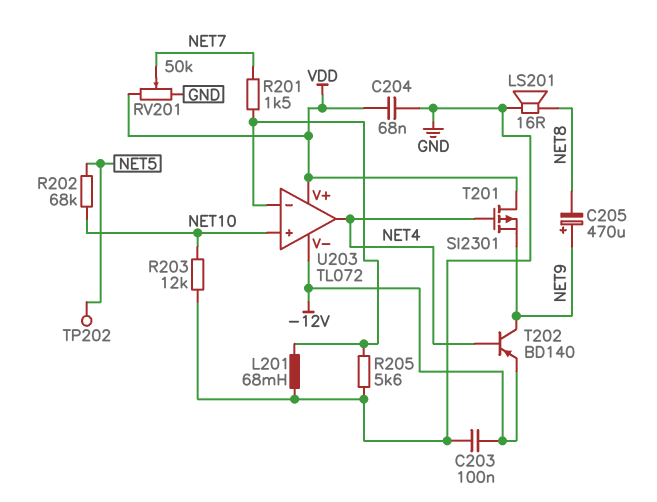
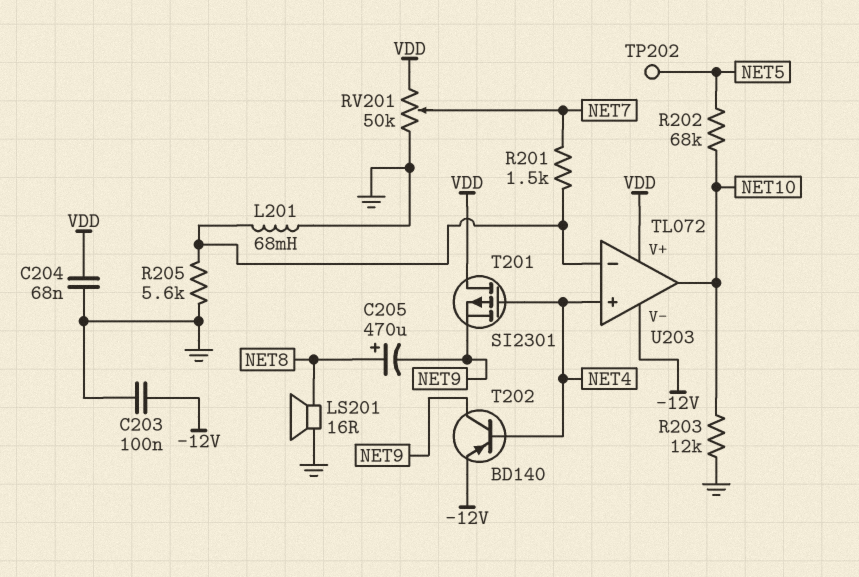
C205: 470uF (plus NET9, minus NET8) -> 470uF (plus NET8, minus NET9)
U203 pin in+: NET10 -> NET4
U203 pin out: NET4 -> NET10

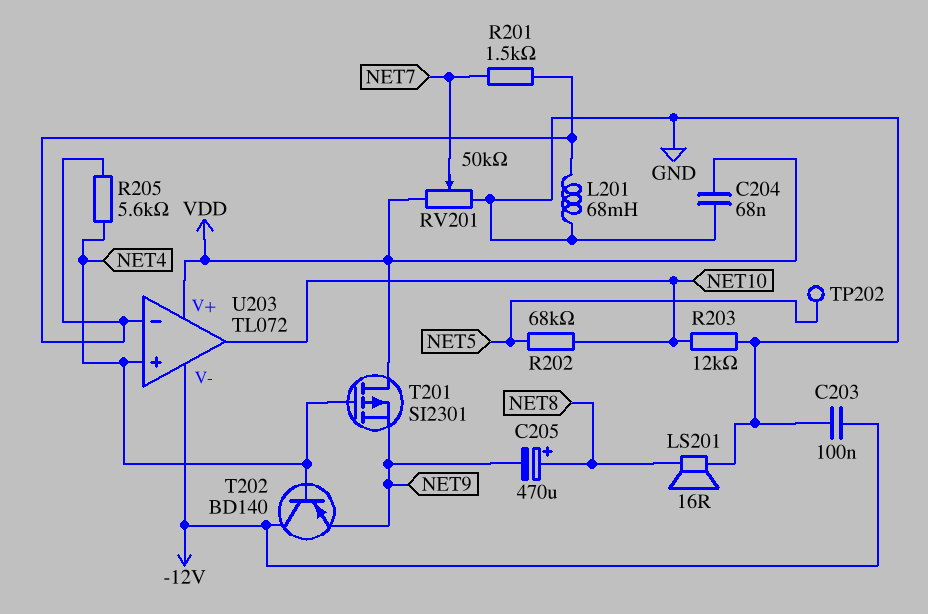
R205: 5.6k (GND, U203/in-) -> 5.6k (NET4, U203/in-)
T202: PNP BD140 (B NET4, C NET9, E -12V) -> PNP BD140 (B NET4, C -12V, E NET9)

